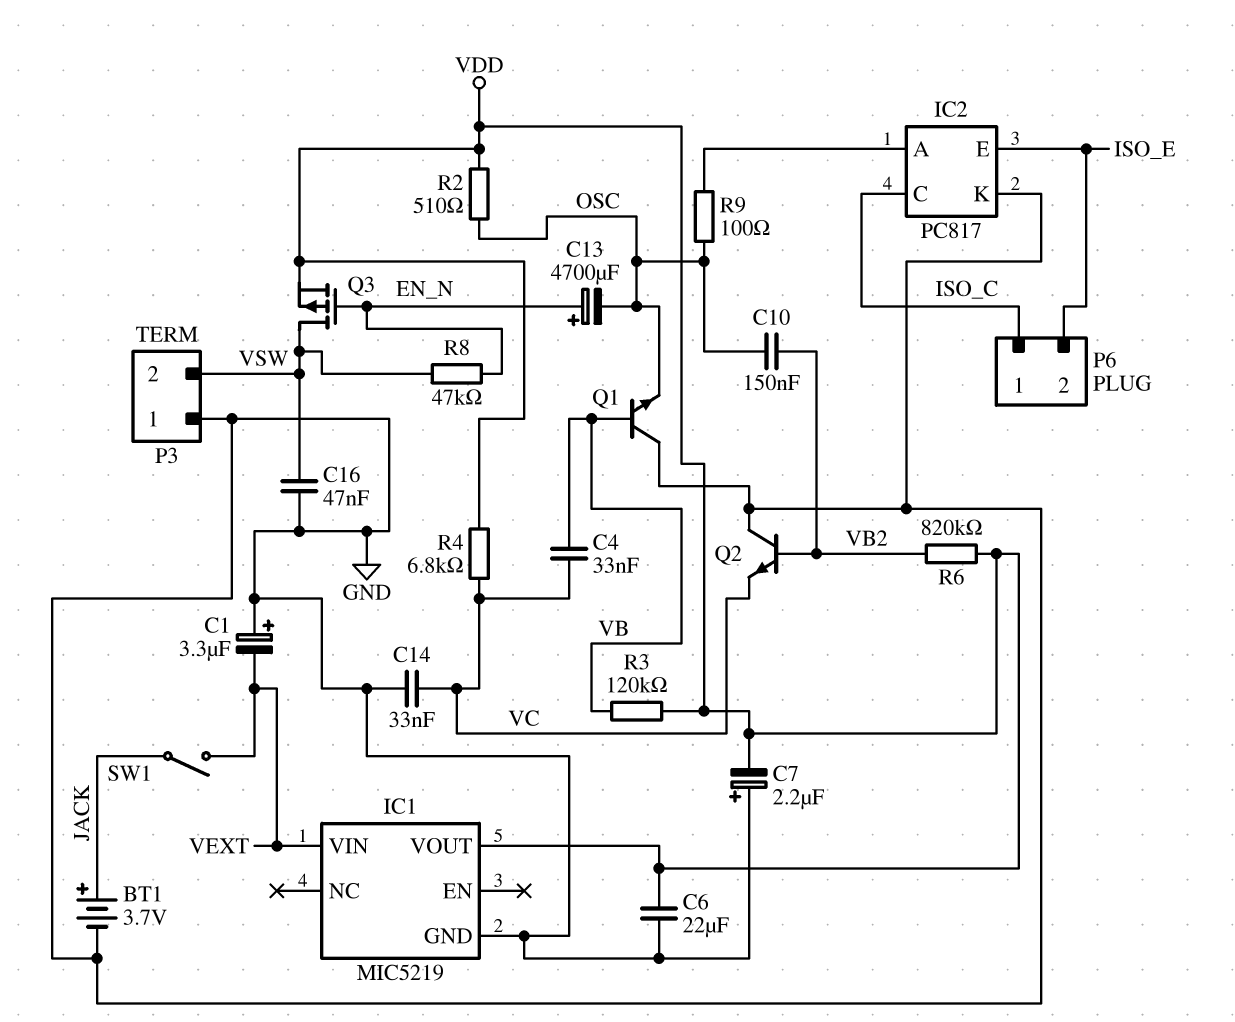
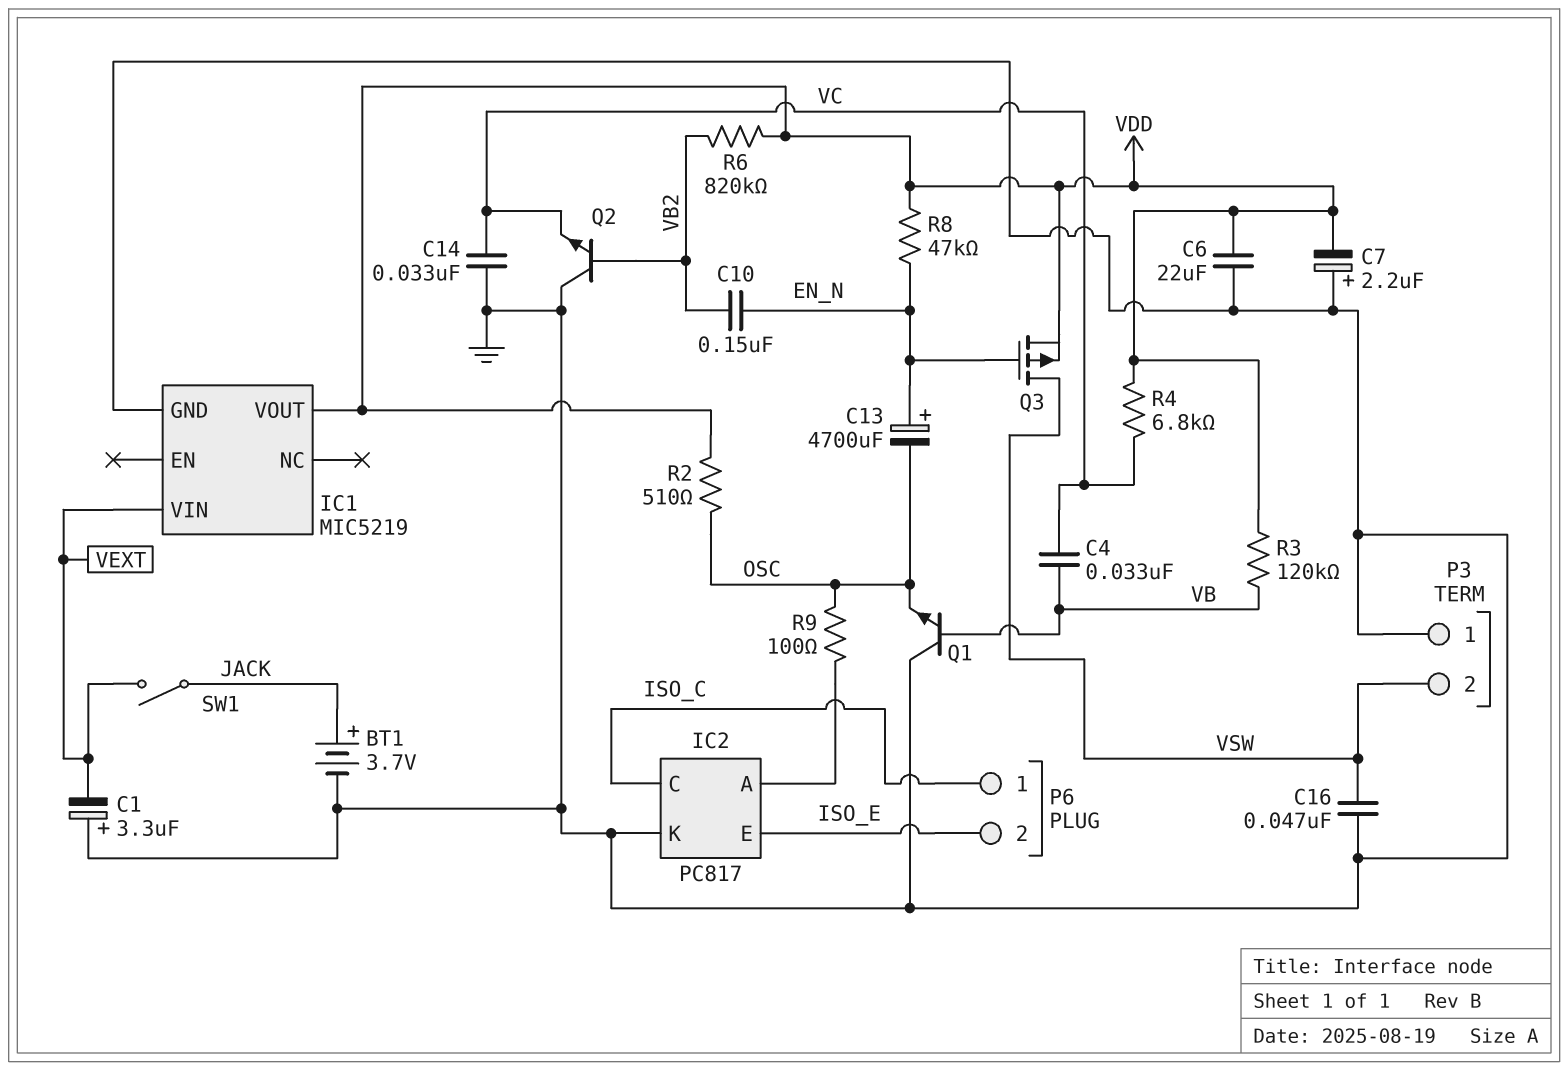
C10: 150nF (OSC, VB2) -> 150nF (EN_N, VB2)
R8: 47k (EN_N, VSW) -> 47k (EN_N, VDD)

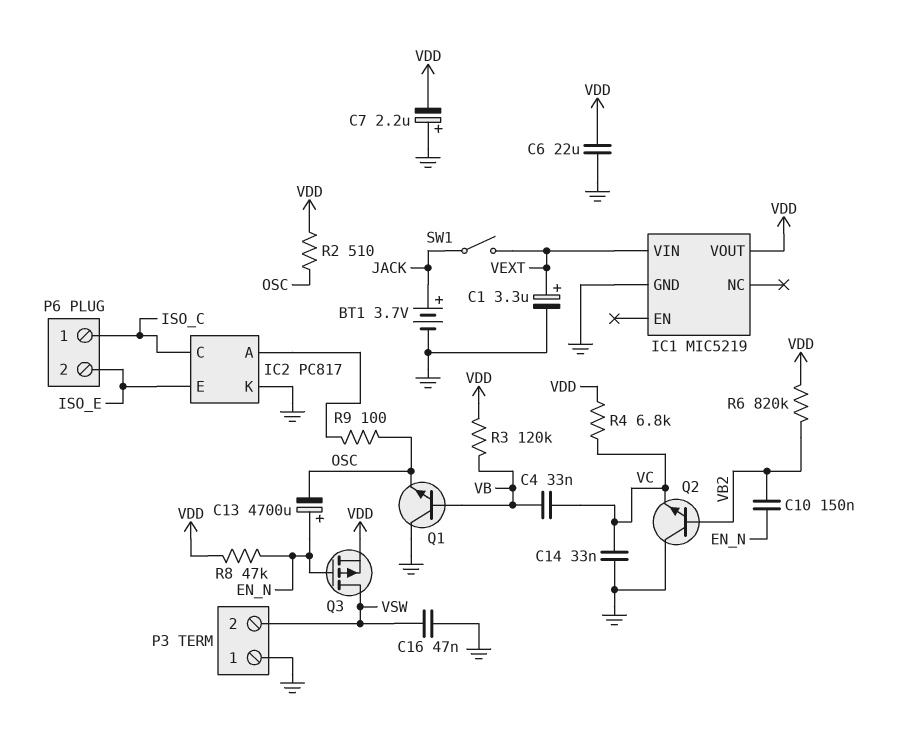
C1: 3.3uF (plus GND, minus VEXT) -> 3.3uF (plus VEXT, minus GND)

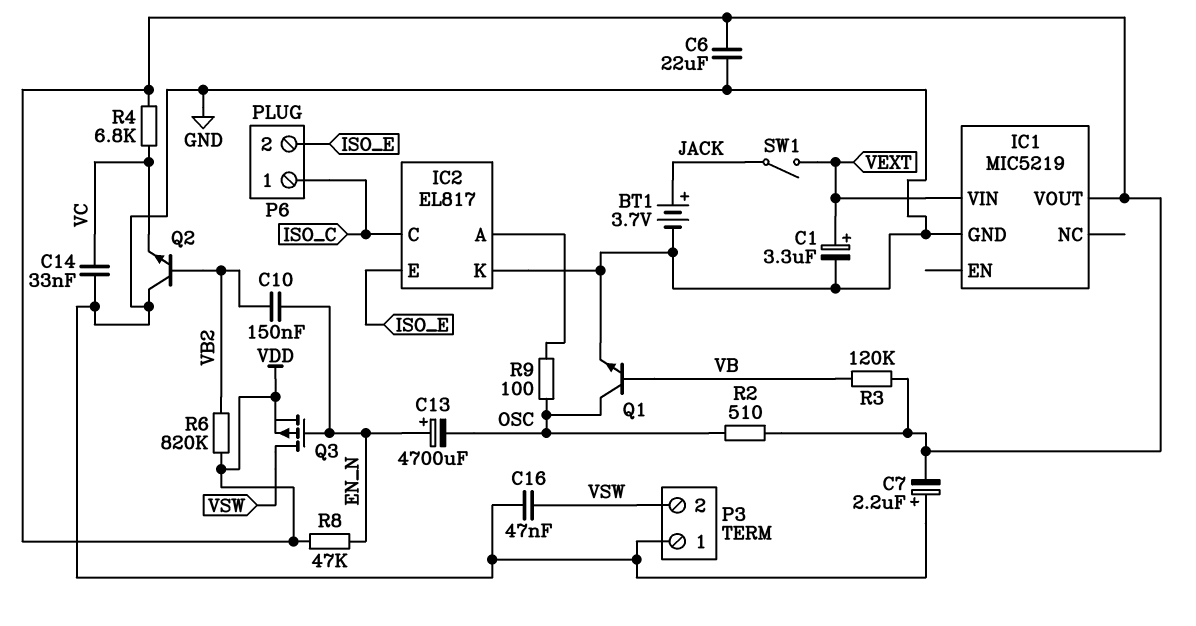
C4: 33nF (VB, VC) -> none
IC2: PC817 -> EL817
Q1: NPN (B VB, C GND, E OSC) -> NPN (B VB, C OSC, E GND)

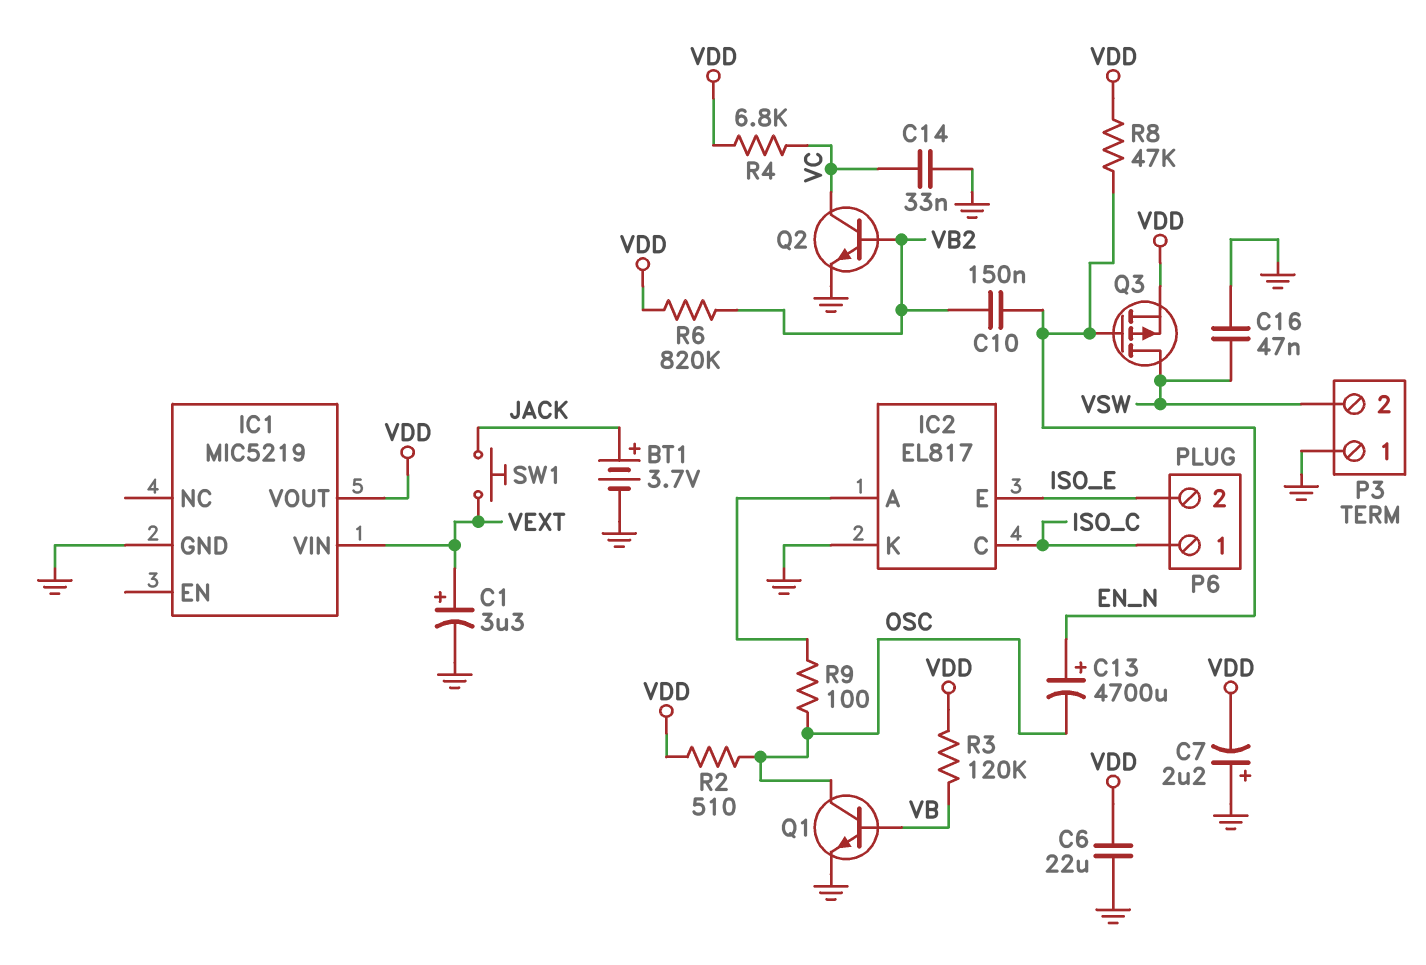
Q2: NPN (B VB2, C GND, E VC) -> NPN (B VB2, C VC, E GND)
SW1: switch (JACK, VEXT) -> button (JACK, VEXT)

